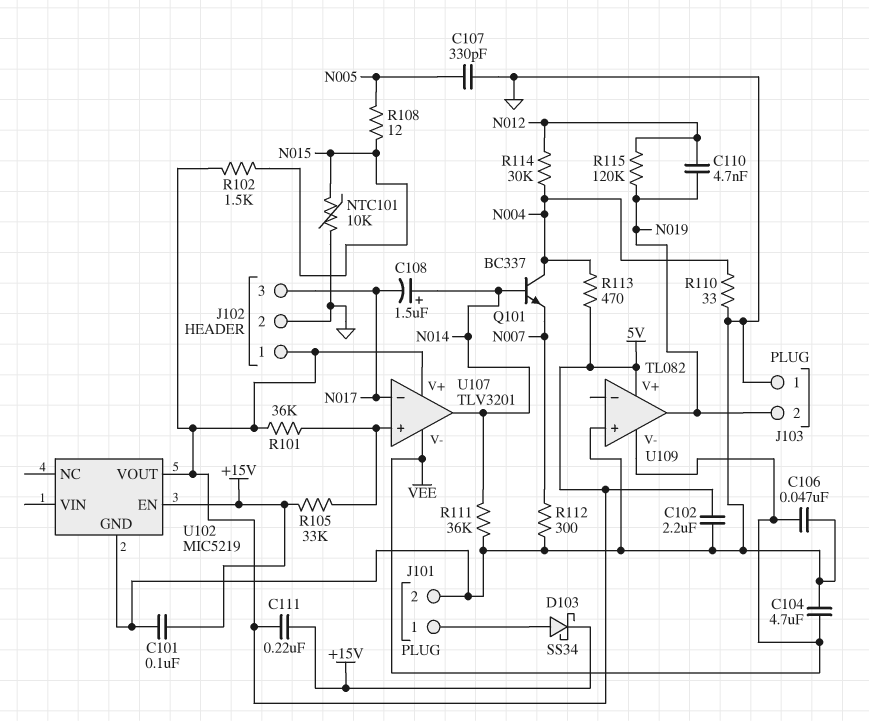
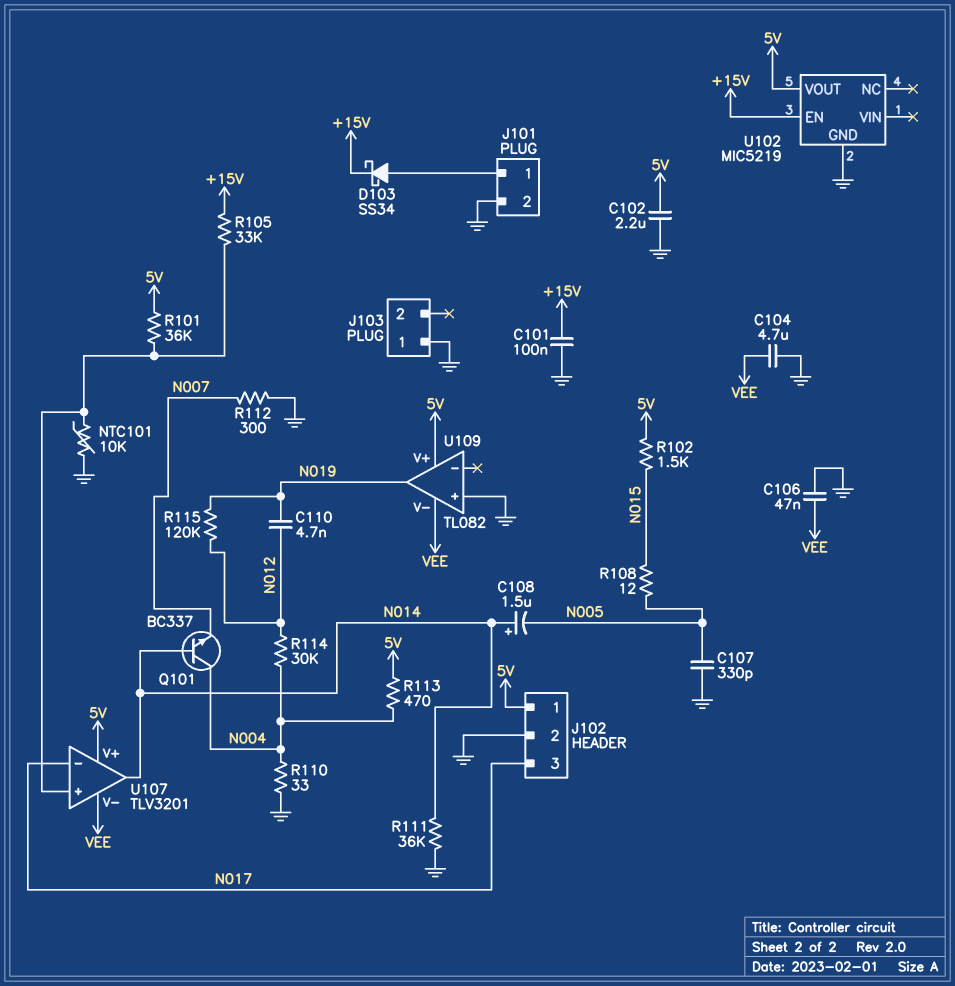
C108: 1.5uF (plus N014, minus N017) -> 1.5uF (plus N014, minus N005)
C111: 220nF (+15V, 5V) -> none
J103 pin 2: N019 -> none
NTC101: 10k (GND, N015) -> 10k (GND, U107/in+)

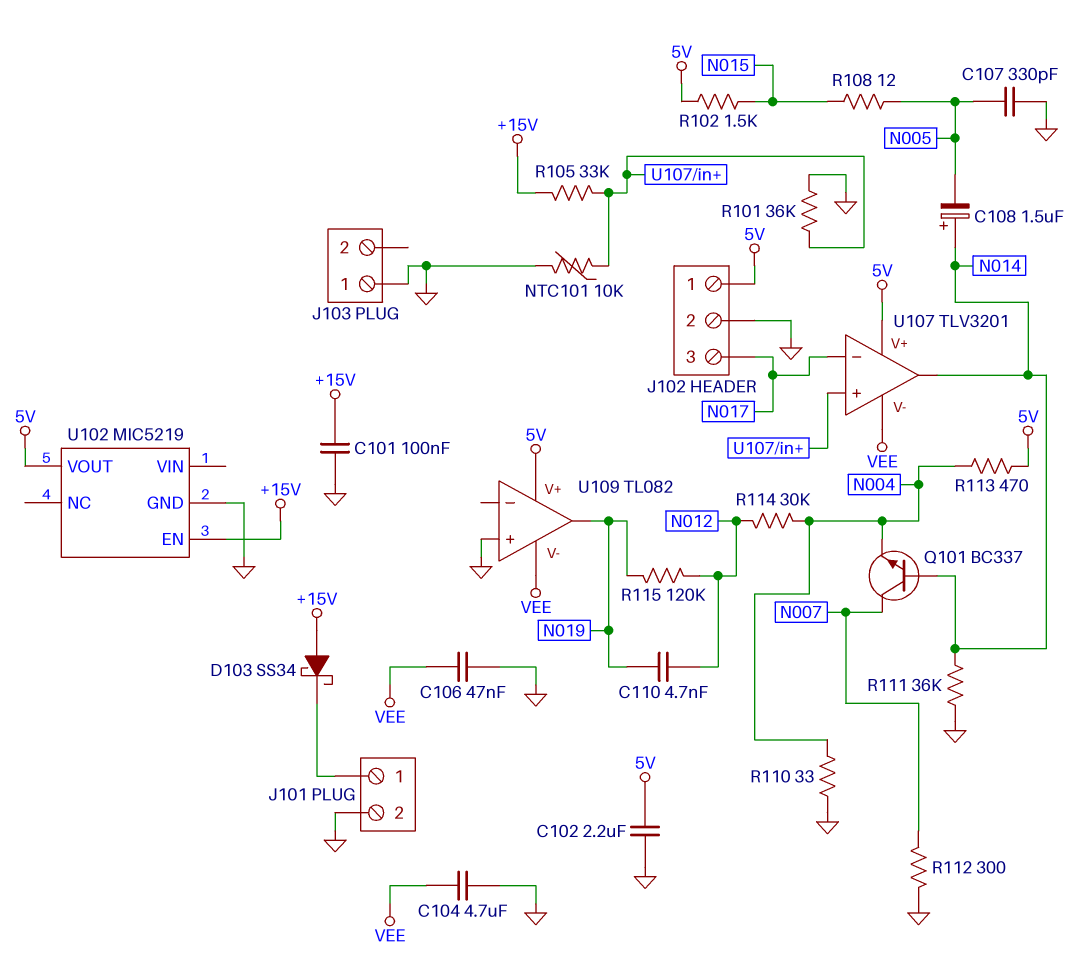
D103: schottky SS34 (A J101/1, K +15V) -> schottky SS34 (A +15V, K J101/1)
Q101: NPN BC337 (B N014, C N004, E N007) -> NPN BC337 (B N014, C N007, E N004)
R101: 36k (5V, U107/in+) -> 36k (GND, U107/in+)

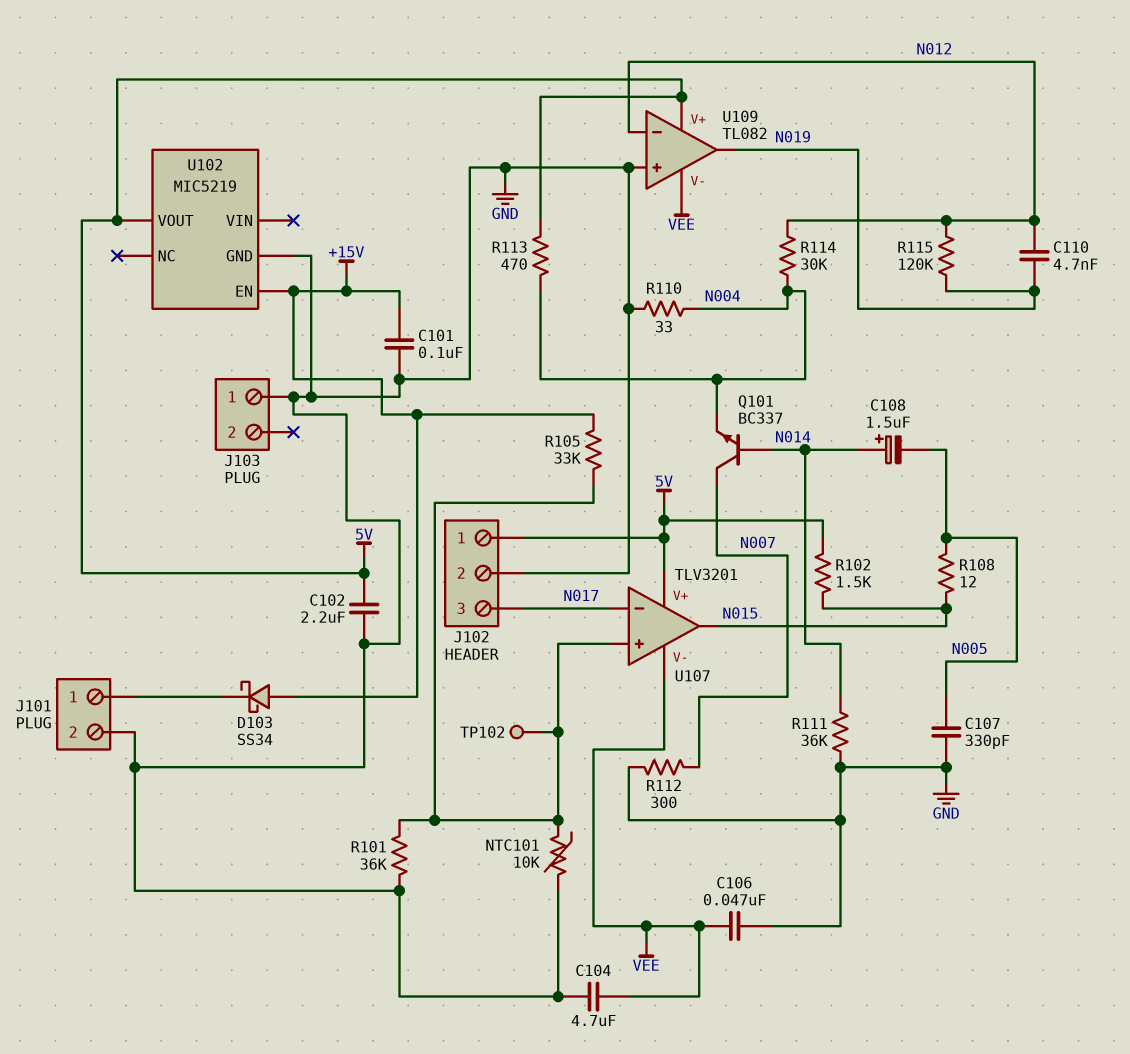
TP102: none -> test point (U107/in+)
U107 pin out: N014 -> N015
U109 pin in-: none -> N012

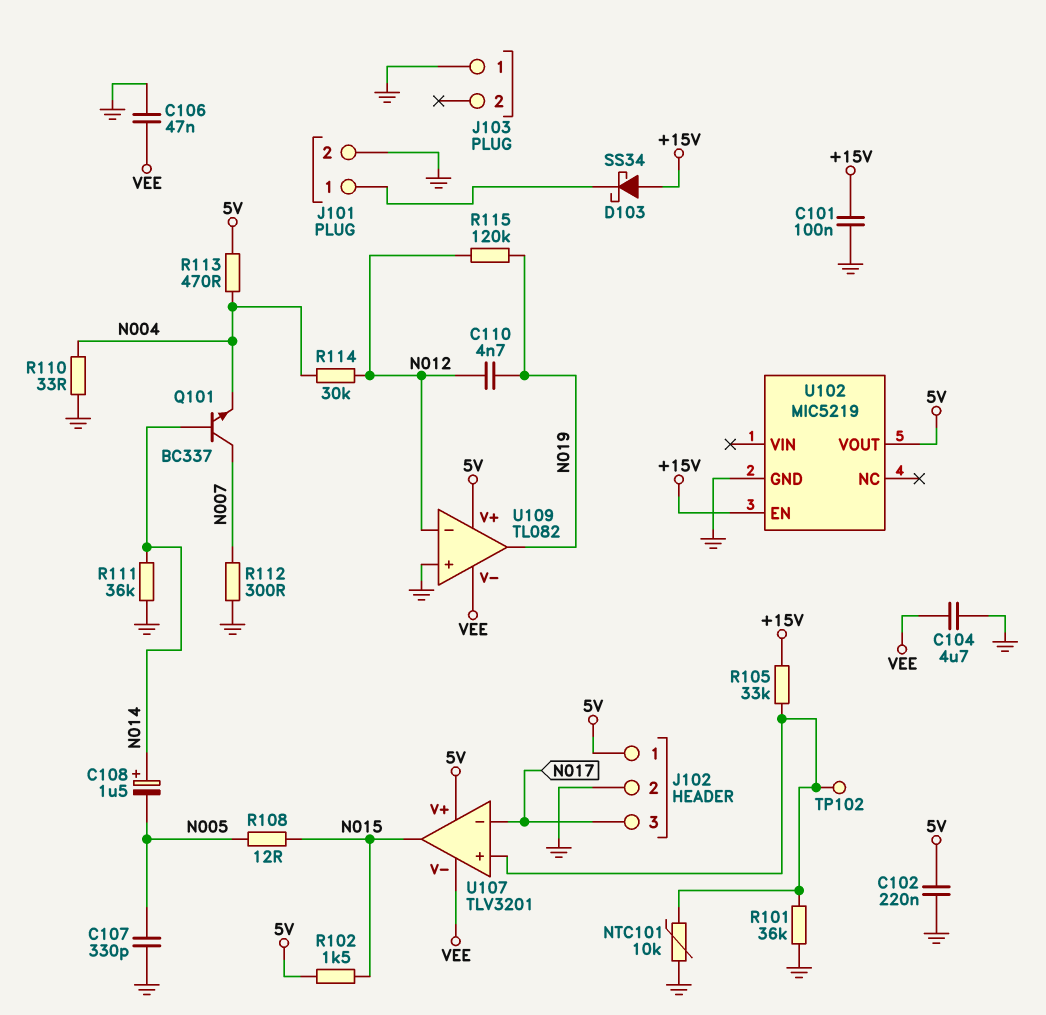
C102: 2.2uF (5V, GND) -> 220nF (5V, GND)

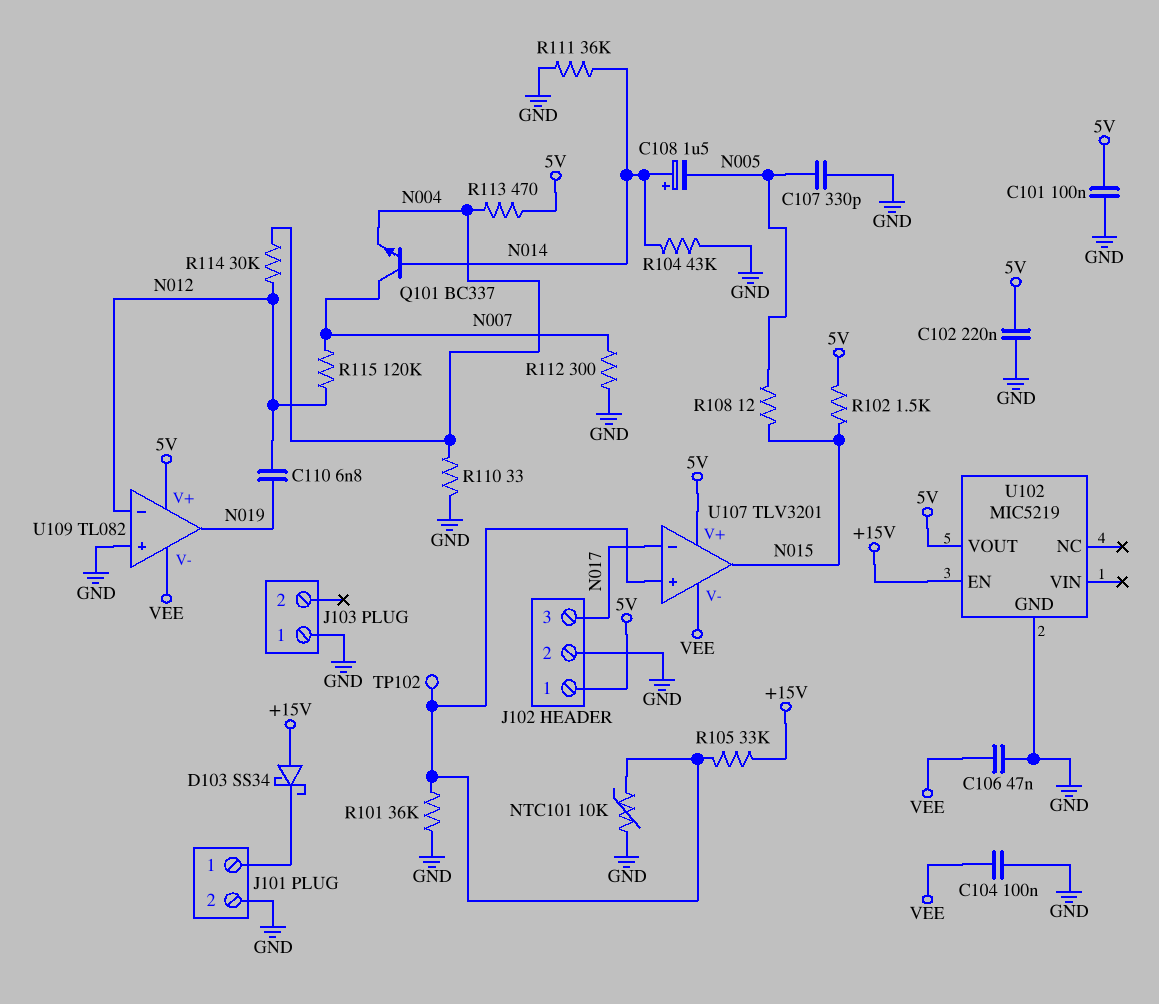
C101: 100nF (+15V, GND) -> 100nF (5V, GND)
C104: 4.7uF (GND, VEE) -> 100nF (GND, VEE)
C110: 4.7nF (N012, N019) -> 6.8nF (N012, N019)
R104: none -> 43k (GND, N014)
R115: 120k (N012, N019) -> 120k (N007, N012)

